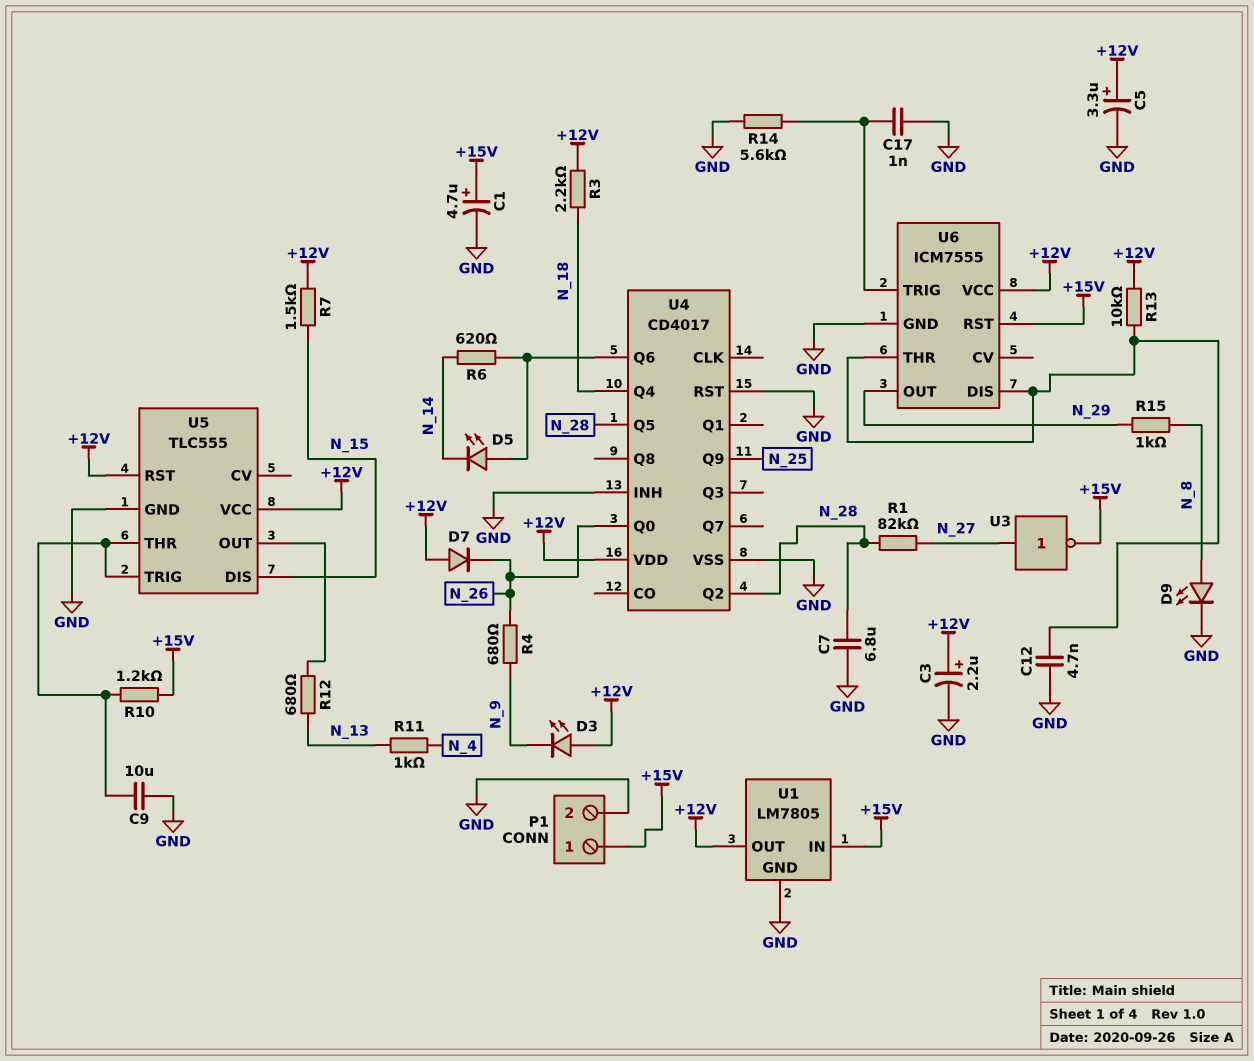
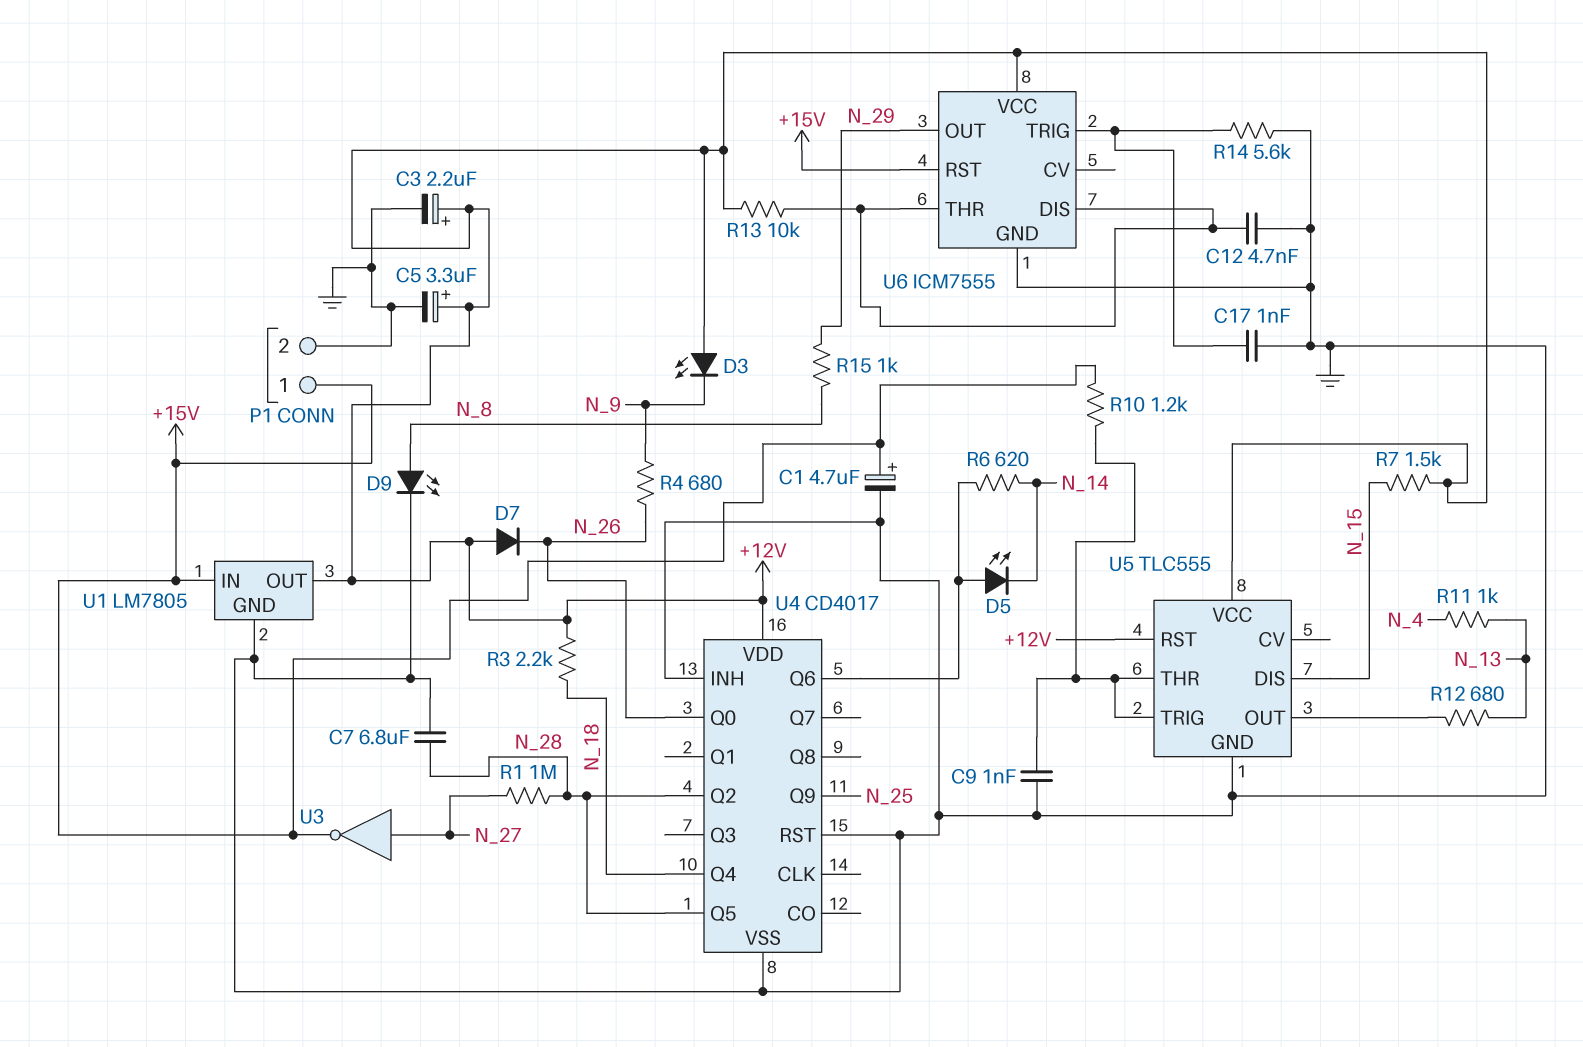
C9: 10uF (GND, U5/THR) -> 1nF (GND, U5/THR)
R1: 82k (N_27, N_28) -> 1M (N_27, N_28)

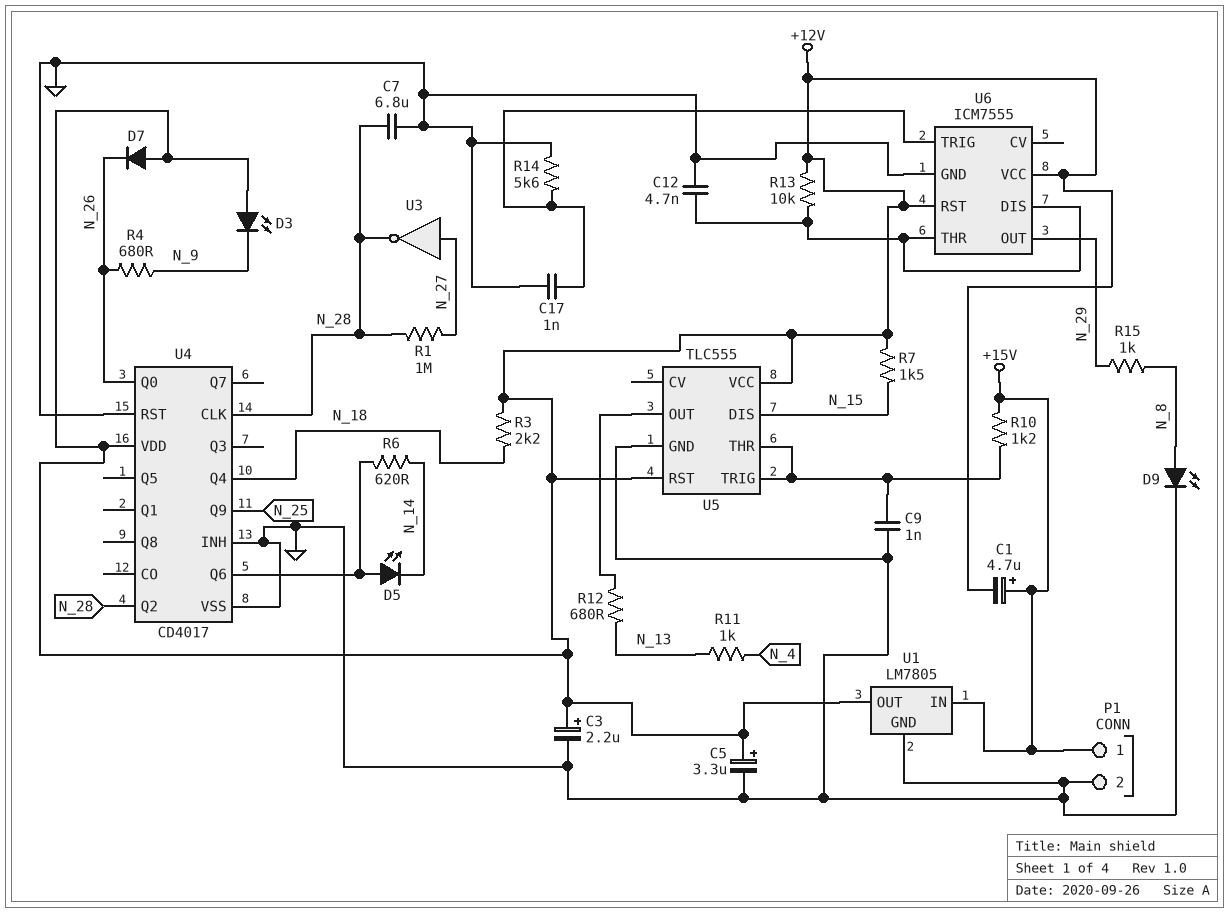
C1: 4.7uF (plus +15V, minus GND) -> 4.7uF (plus +15V, minus +12V)
U3: NOT (in N_27, out +15V) -> NOT (in N_27, out N_28)
U4 pin CLK: none -> N_28
U4 pin Q5: N_28 -> none
U6 pin RST: +15V -> +12V

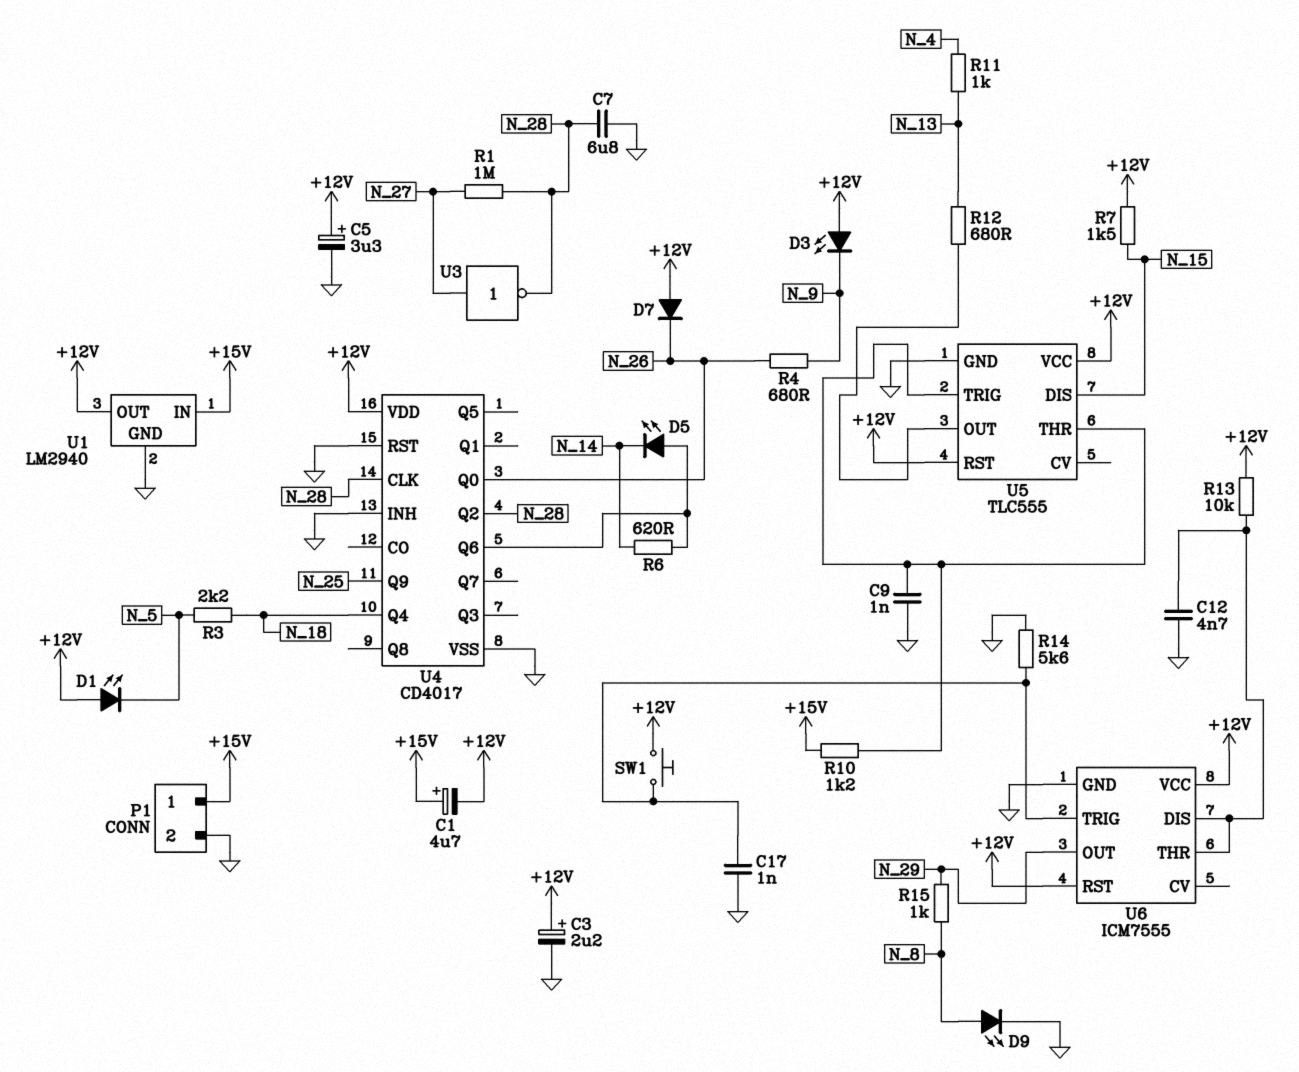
D1: none -> LED (A +12V, K N_5)
R3: 2.2k (+12V, N_18) -> 2.2k (N_5, N_18)
SW1: none -> button (+12V, U6/TRIG)
U1: LM7805 -> LM2940

